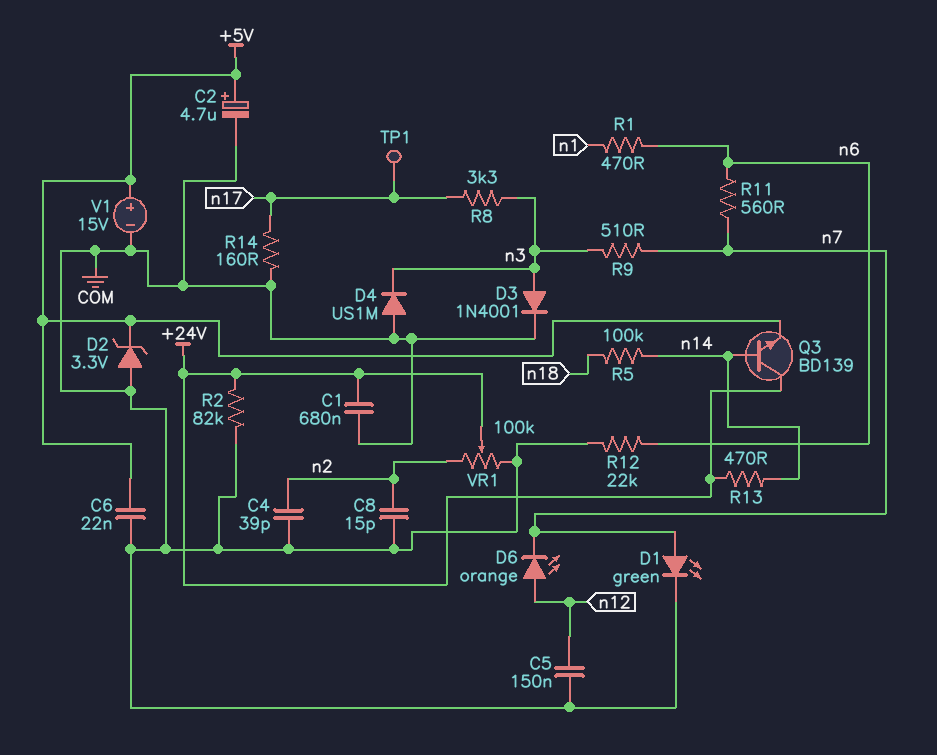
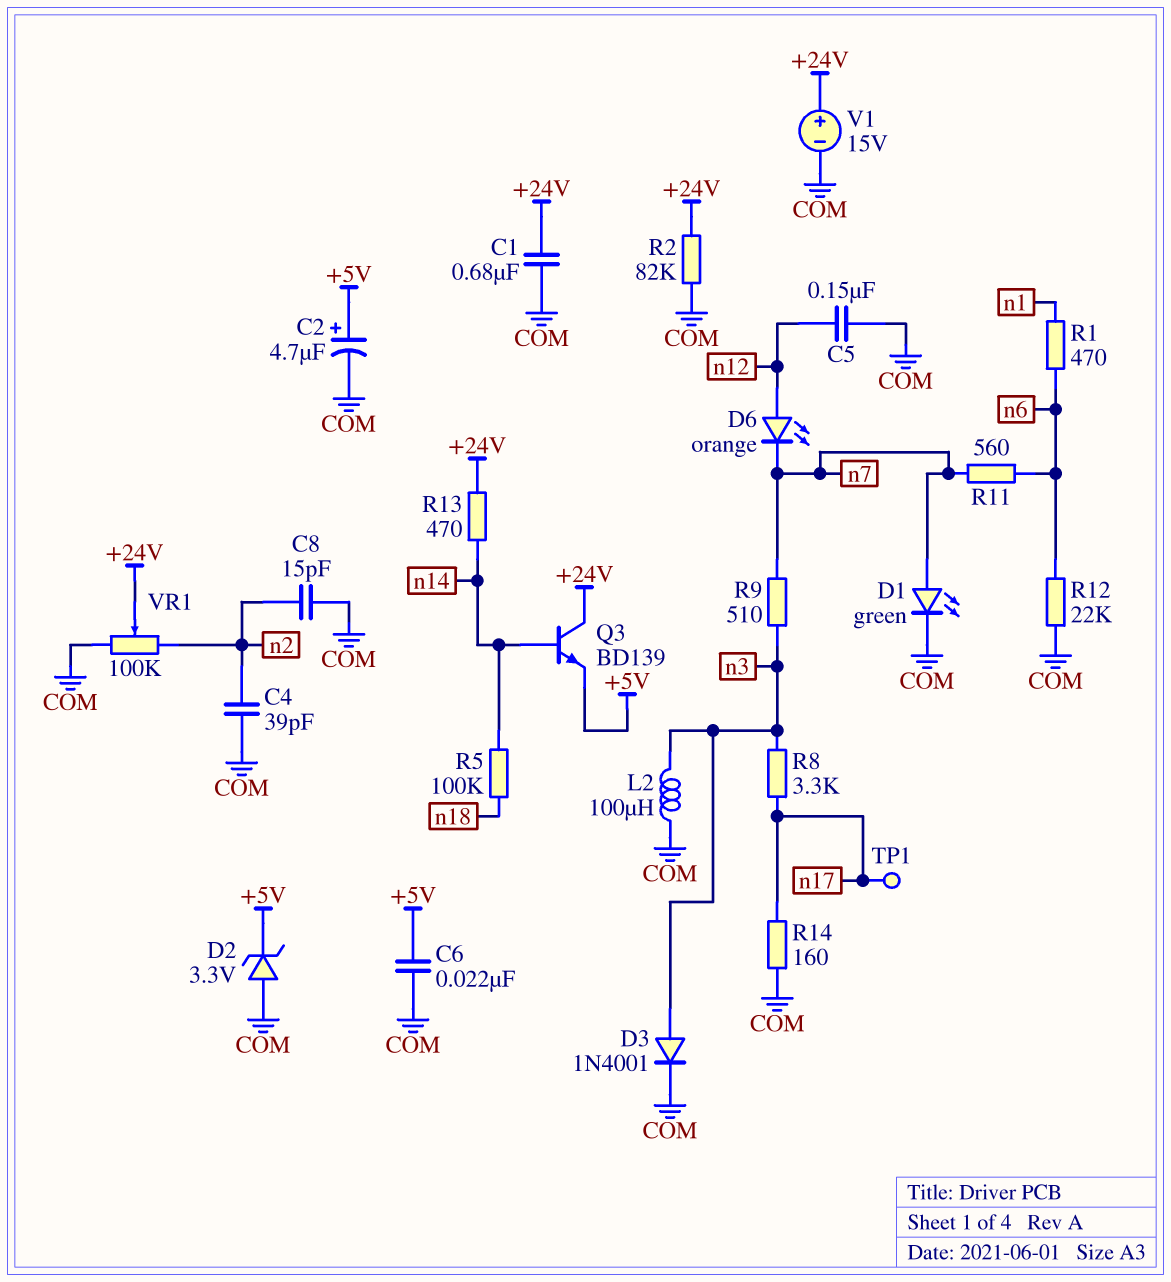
D4: diode US1M (A COM, K n3) -> none
L2: none -> 100uH (COM, n3)
V1: 15V (plus +5V, minus COM) -> 15V (plus +24V, minus COM)

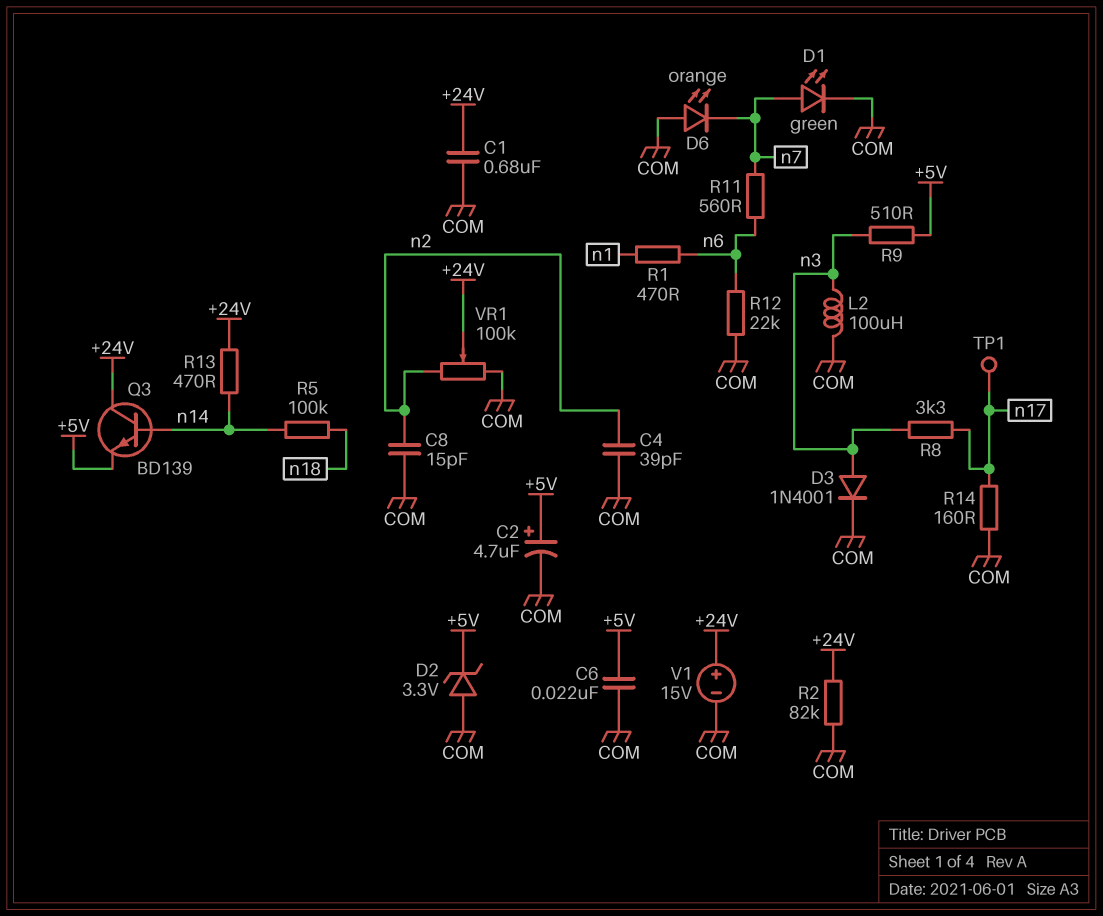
C5: 150nF (COM, n12) -> none
D6: LED orange (A n12, K n7) -> LED orange (A COM, K n7)
R9: 510 (n3, n7) -> 510 (+5V, n3)

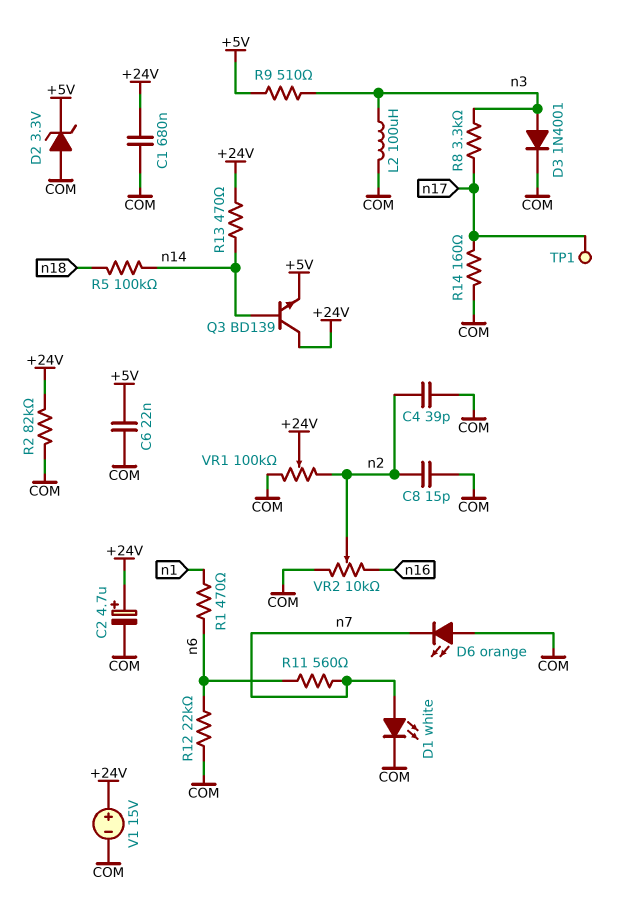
C2: 4.7uF (plus +5V, minus COM) -> 4.7uF (plus +24V, minus COM)
D1: LED green (A n7, K COM) -> LED white (A n7, K COM)
VR2: none -> 10k (COM, n16, wiper n2)

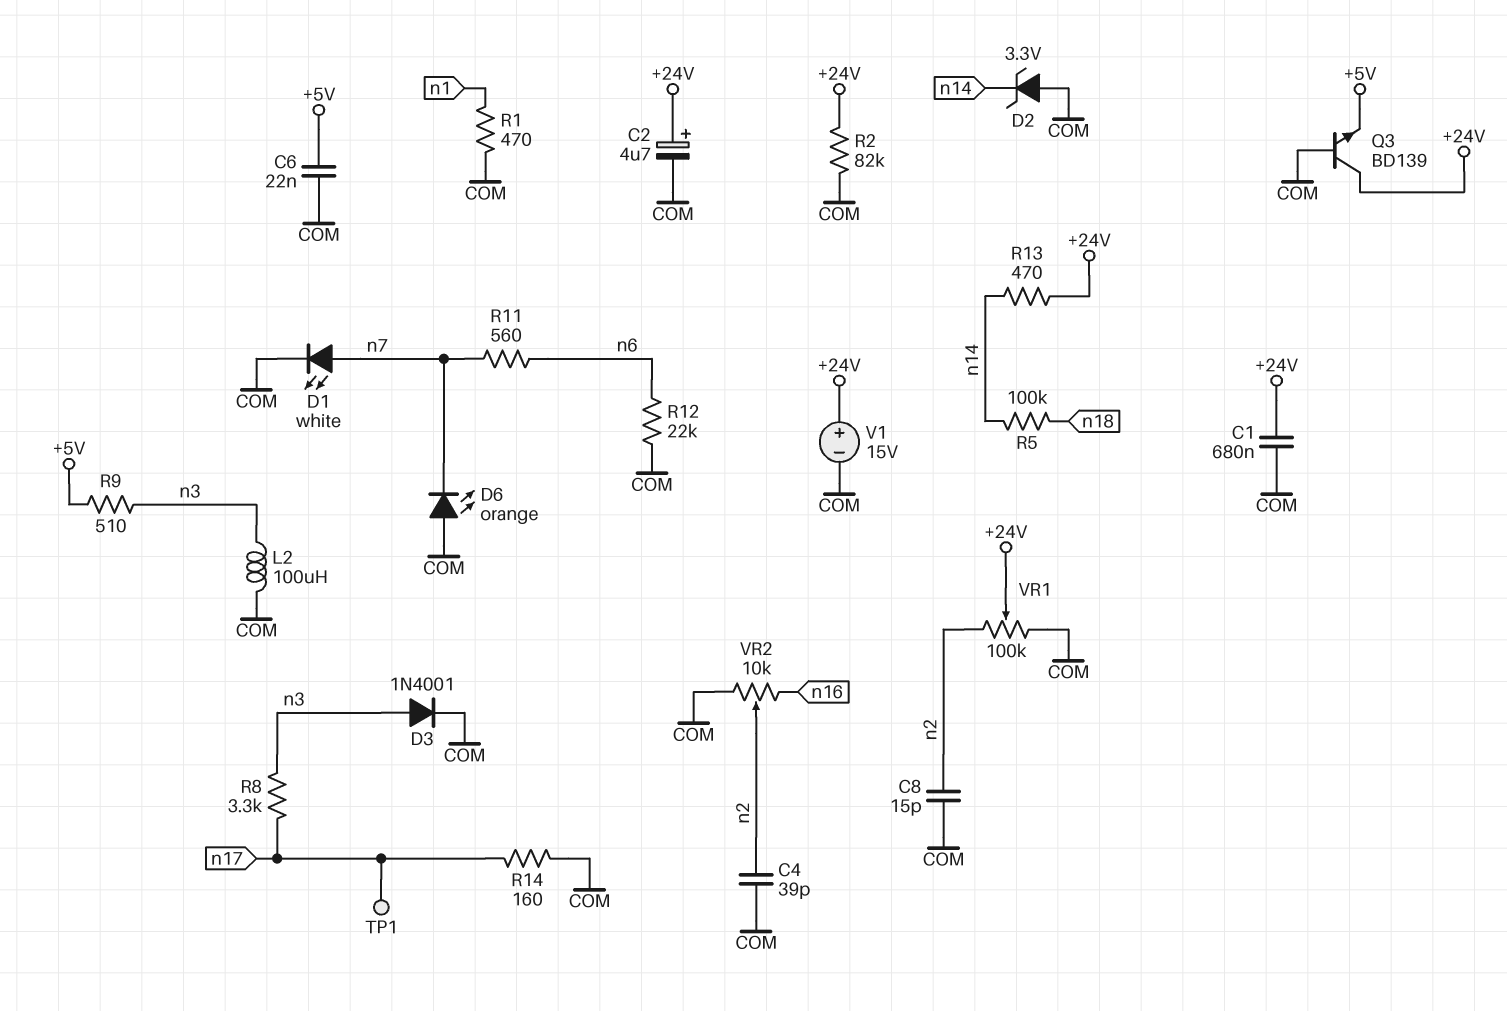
D2: zener 3.3V (A COM, K +5V) -> zener 3.3V (A COM, K n14)
Q3: NPN BD139 (B n14, C +24V, E +5V) -> NPN BD139 (B COM, C +24V, E +5V)
R1: 470 (n1, n6) -> 470 (COM, n1)

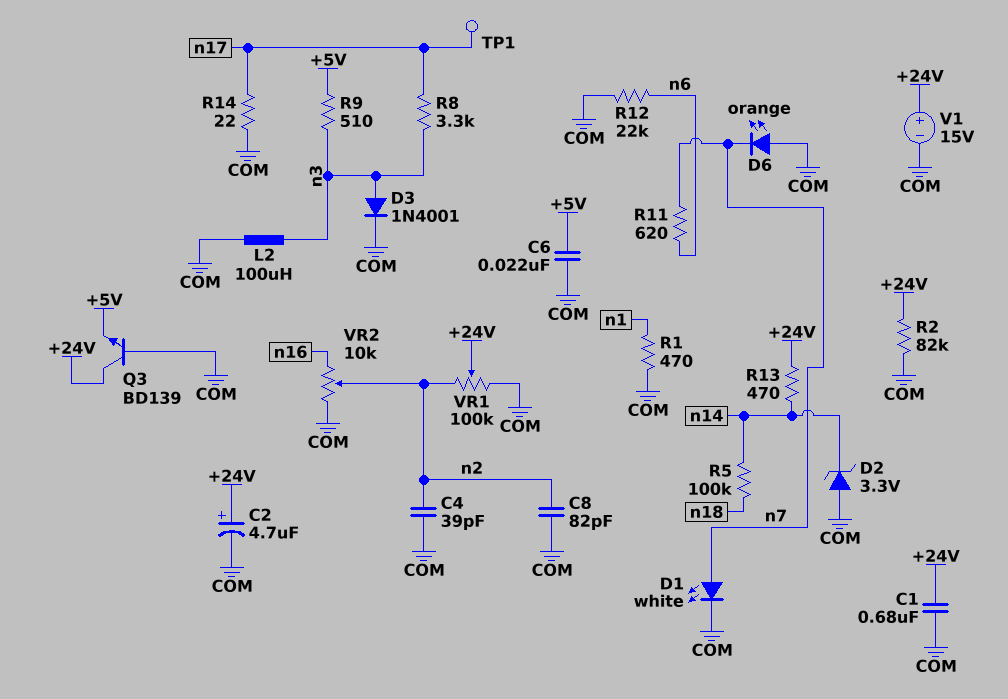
C8: 15pF (COM, n2) -> 82pF (COM, n2)
R11: 560 (n6, n7) -> 620 (n6, n7)
R14: 160 (COM, n17) -> 22 (COM, n17)

